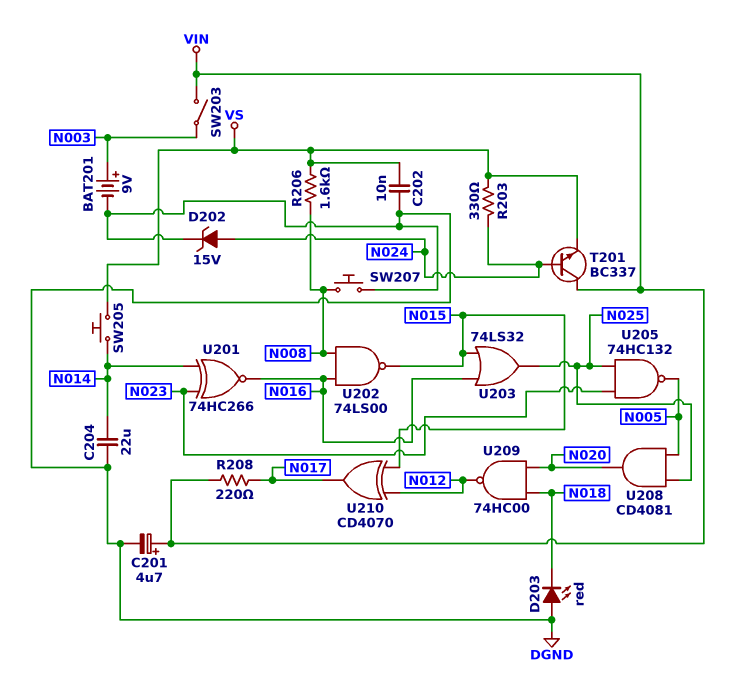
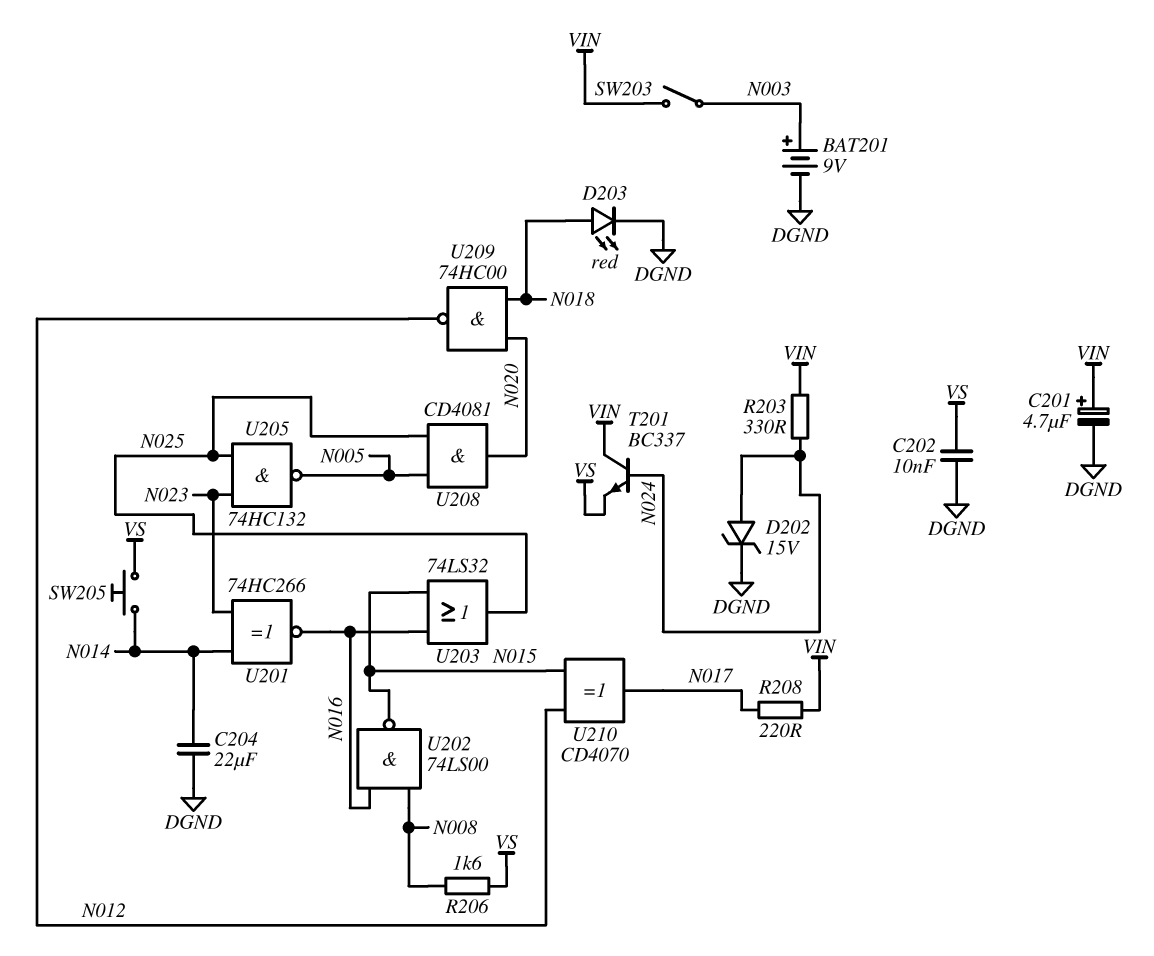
D203: LED red (A DGND, K N018) -> LED red (A N018, K DGND)
R203: 330 (N024, VS) -> 330 (N024, VIN)
SW207: button (DGND, N008) -> none

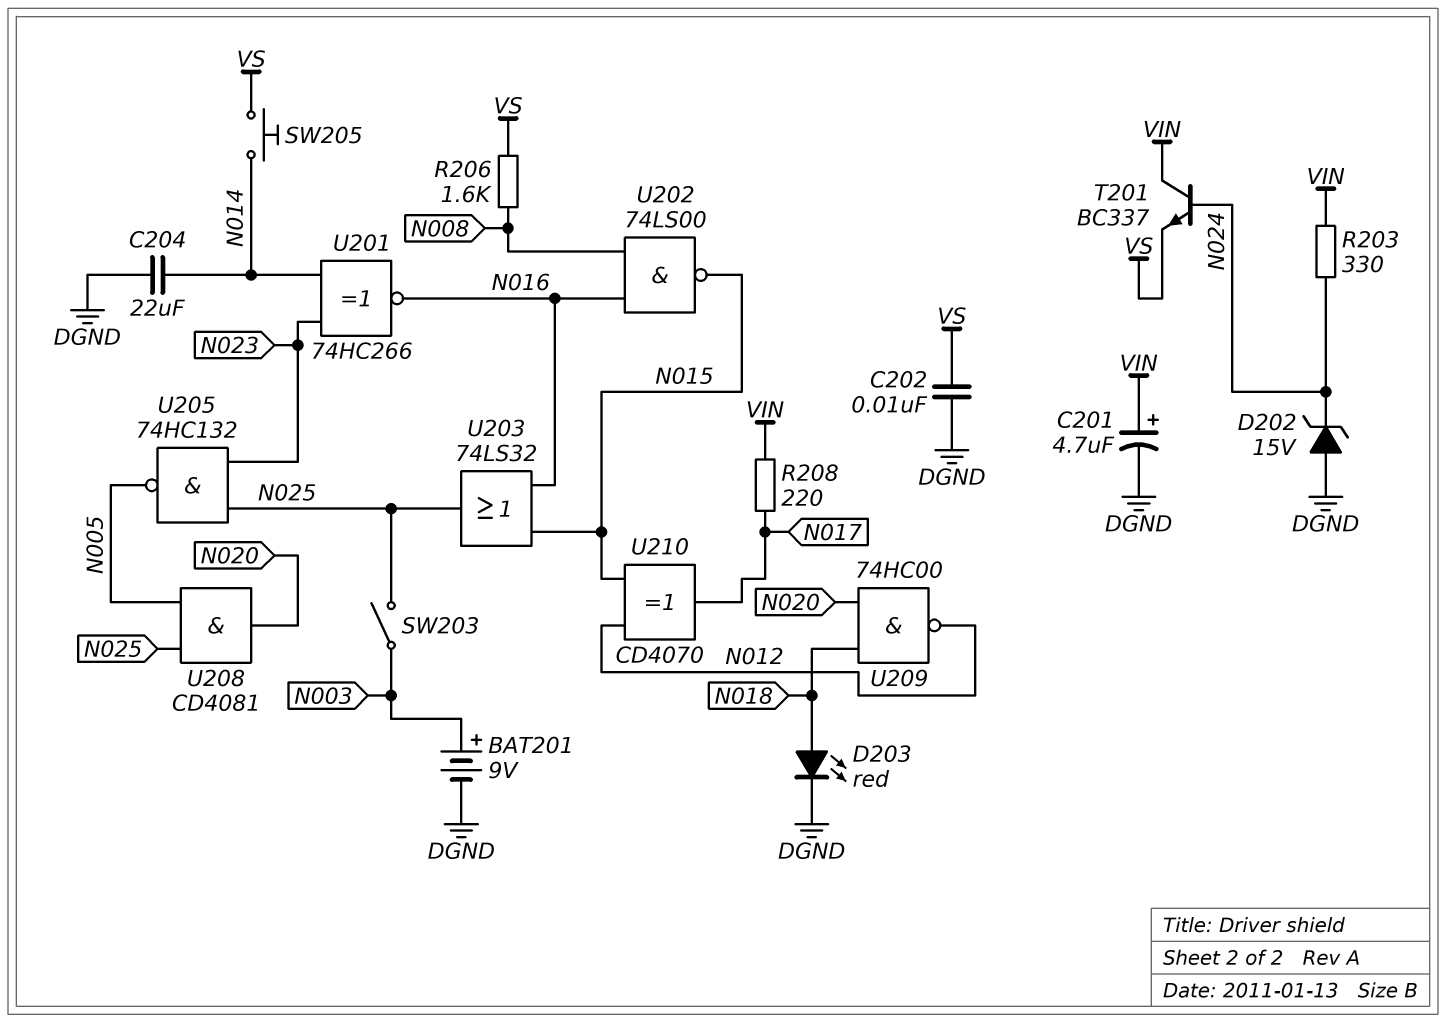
D202: zener 15V (A N024, K DGND) -> zener 15V (A DGND, K N024)
SW203: switch (N003, VIN) -> switch (N003, N025)

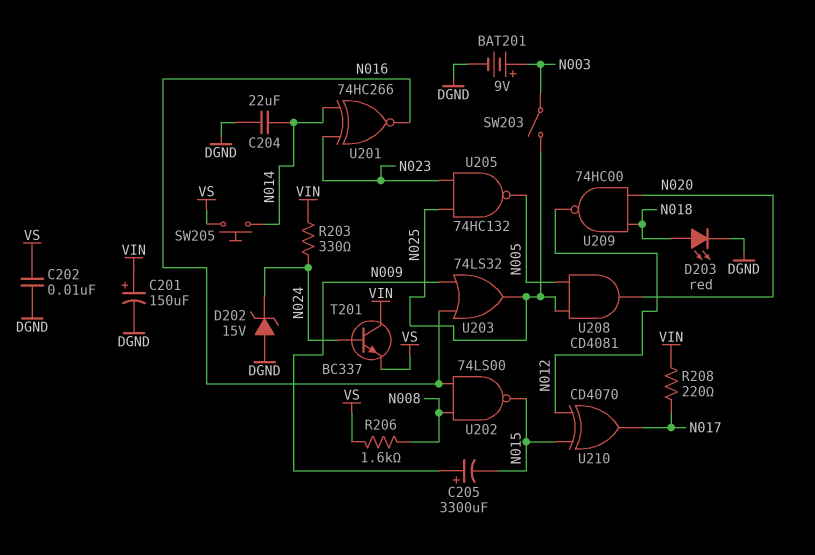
C201: 4.7uF (plus VIN, minus DGND) -> 150uF (plus VIN, minus DGND)
C205: none -> 3300uF (plus N009, minus N015)
U203: OR 74LS32 (in N015, in N016, out N025) -> OR 74LS32 (in N009, in N016, out N025)

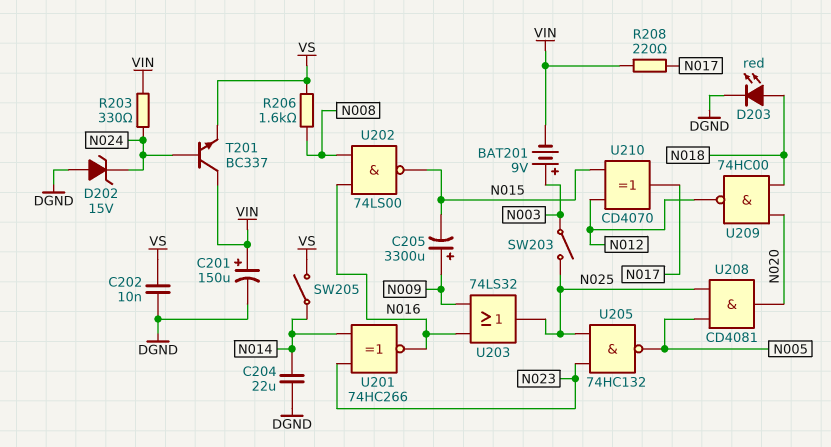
BAT201: 9V (plus N003, minus DGND) -> 9V (plus N003, minus VIN)
SW205: button (N014, VS) -> switch (N014, VS)

